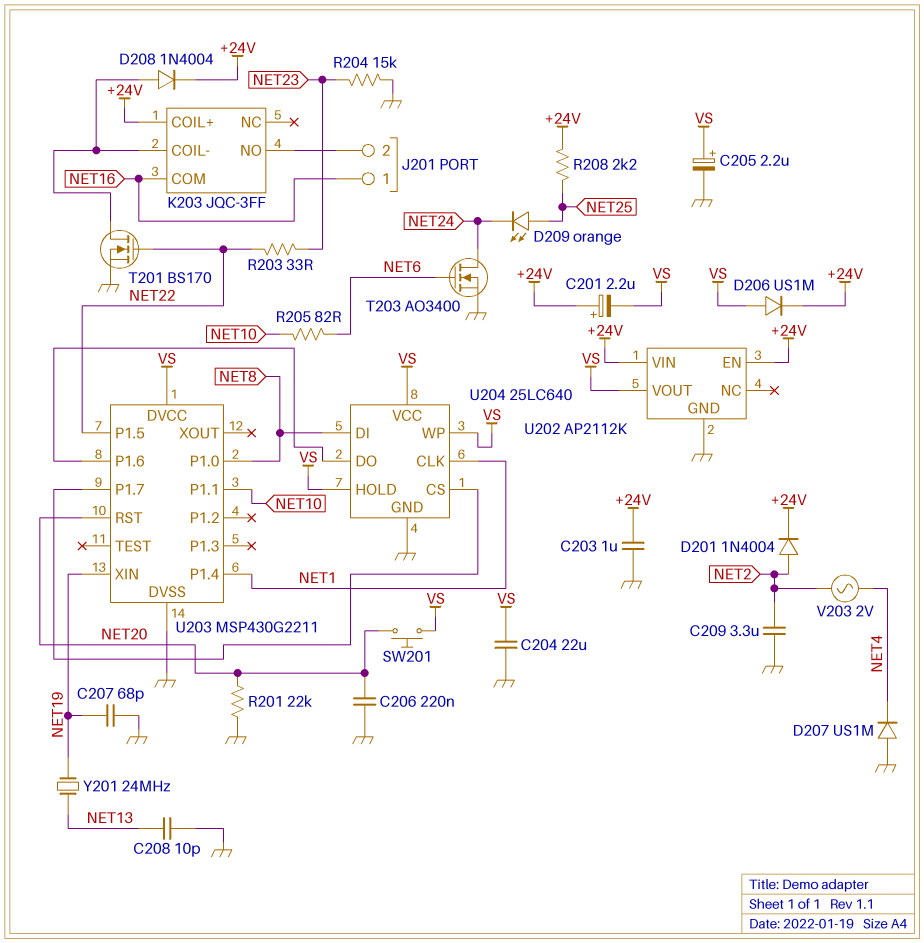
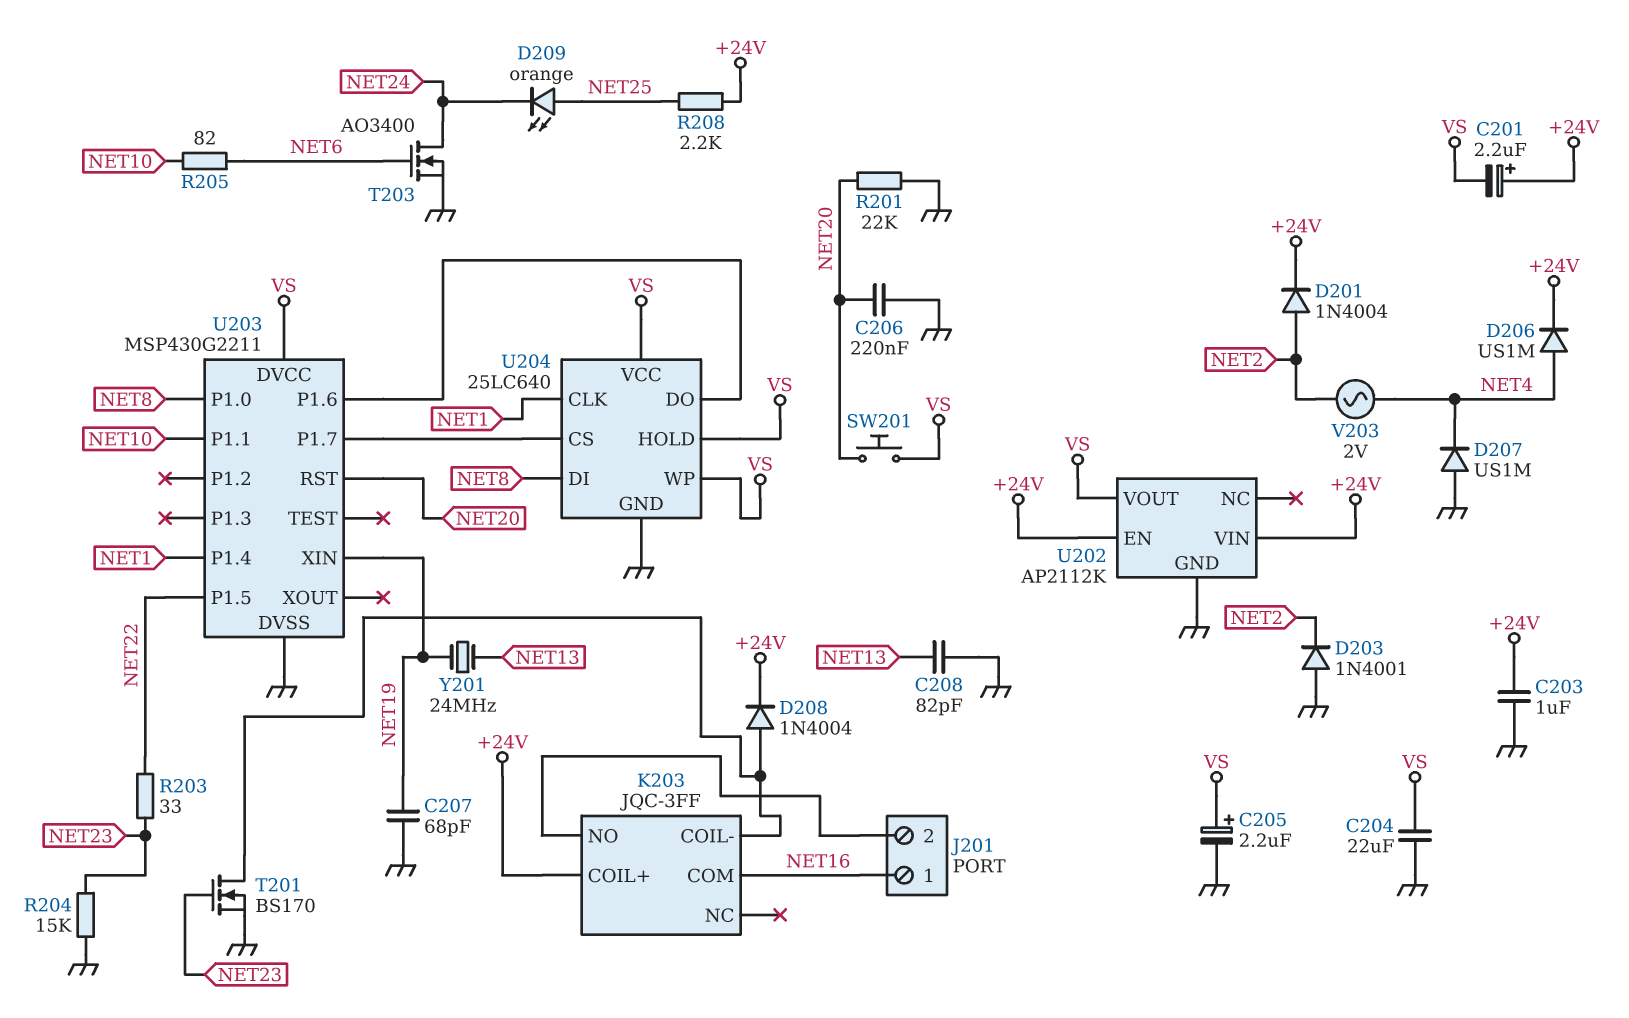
C208: 10pF (GND, NET13) -> 82pF (GND, NET13)
C209: 3.3uF (GND, NET2) -> none
D203: none -> diode 1N4001 (A GND, K NET2)
D206: diode US1M (A VS, K +24V) -> diode US1M (A NET4, K +24V)
T201: NMOS BS170 (G NET22, D K203/COIL-, S GND) -> NMOS BS170 (G NET23, D K203/COIL-, S GND)

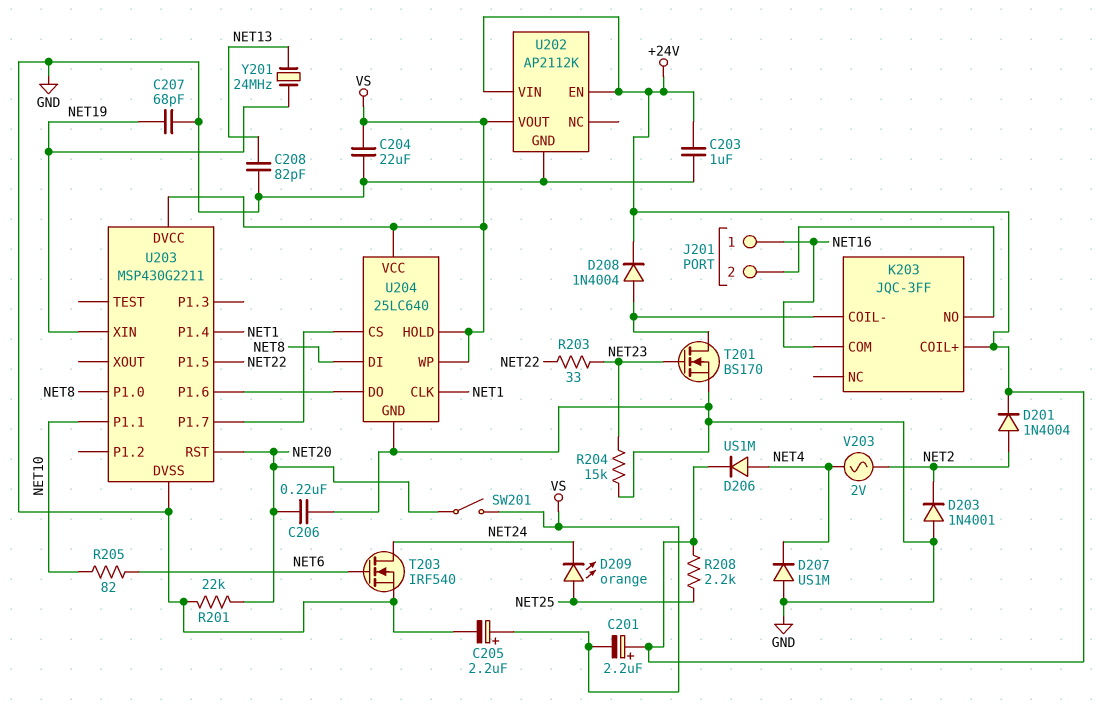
SW201: button (NET20, VS) -> switch (NET20, VS)
T203: NMOS AO3400 (G NET6, D NET24, S GND) -> NMOS IRF540 (G NET6, D NET24, S GND)

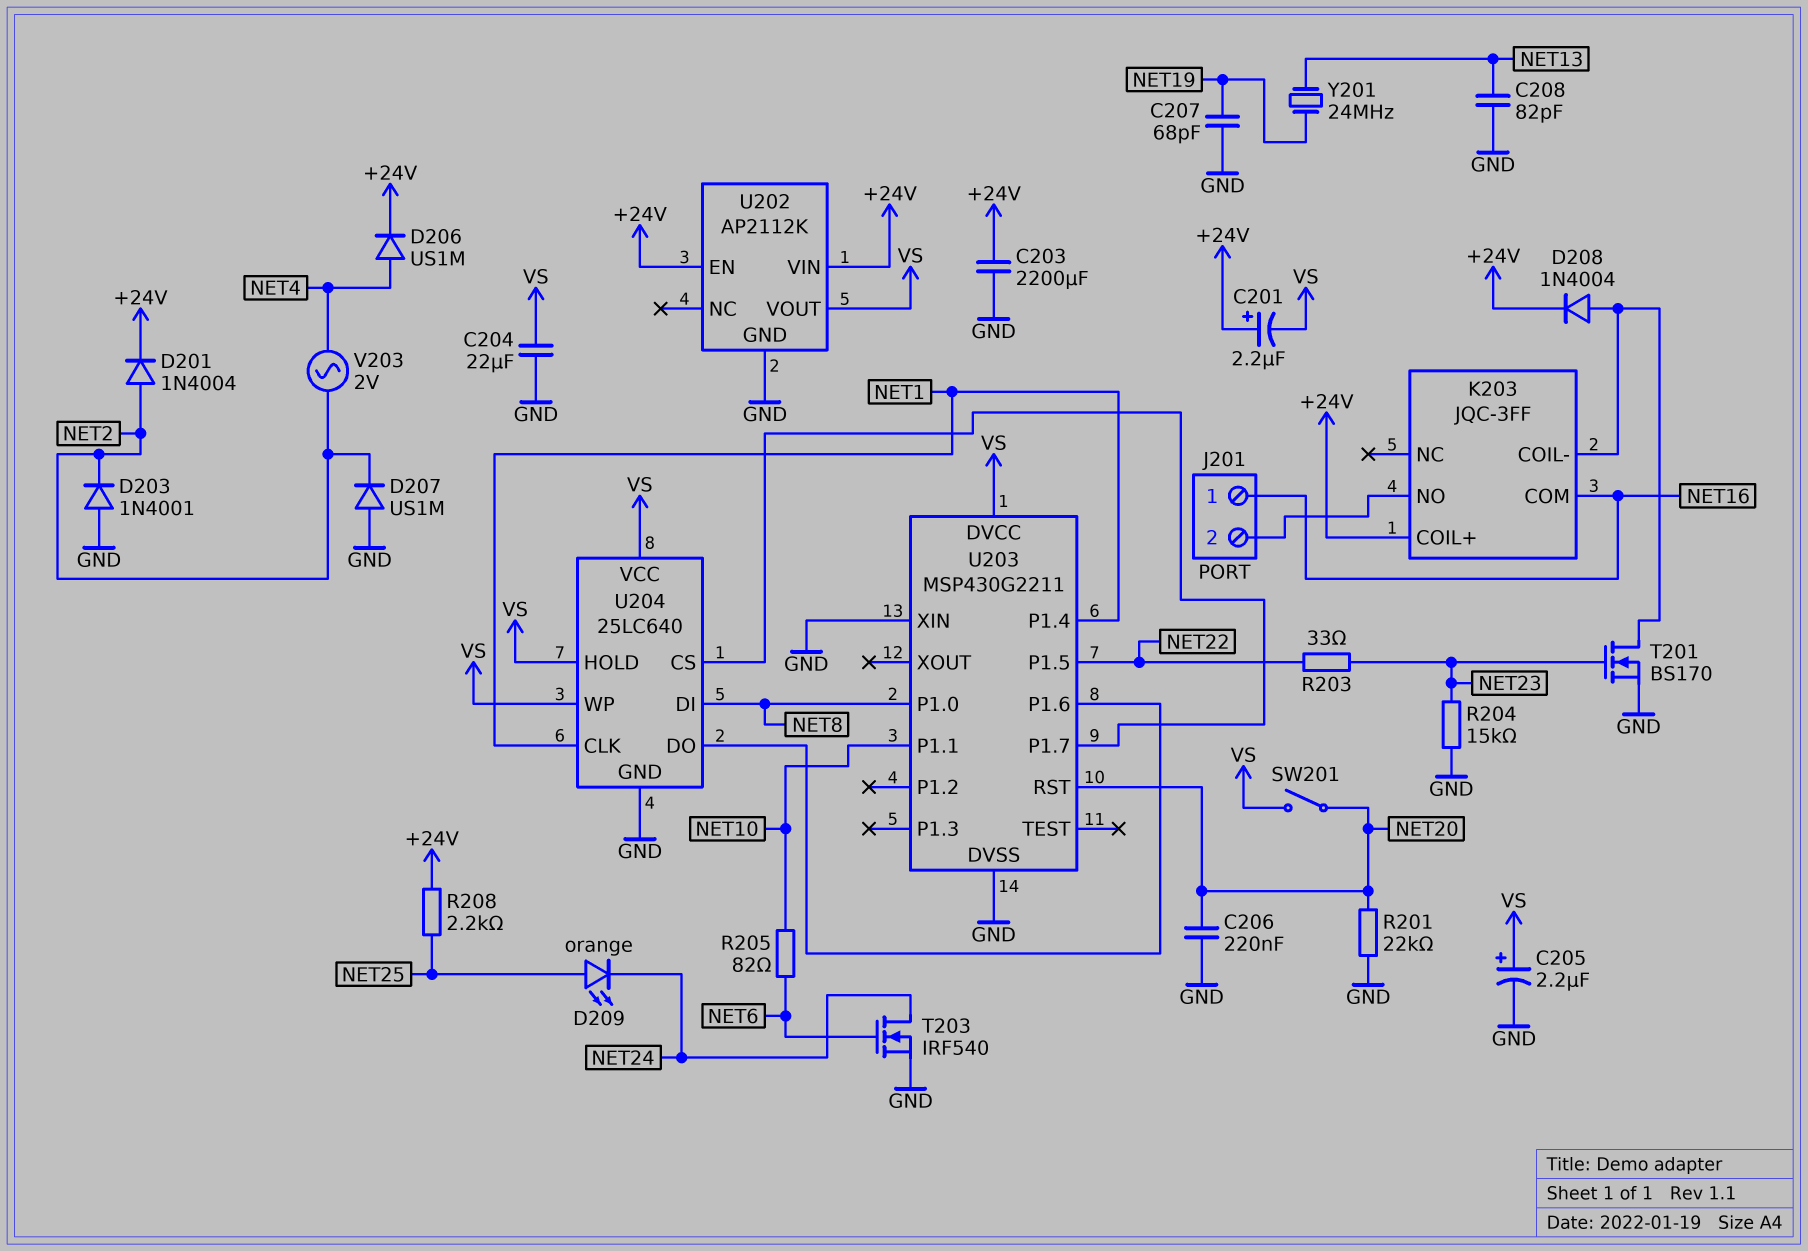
C203: 1uF (+24V, GND) -> 2200uF (+24V, GND)
D207: diode US1M (A GND, K NET4) -> diode US1M (A GND, K NET2)
U203 pin XIN: NET19 -> GND

